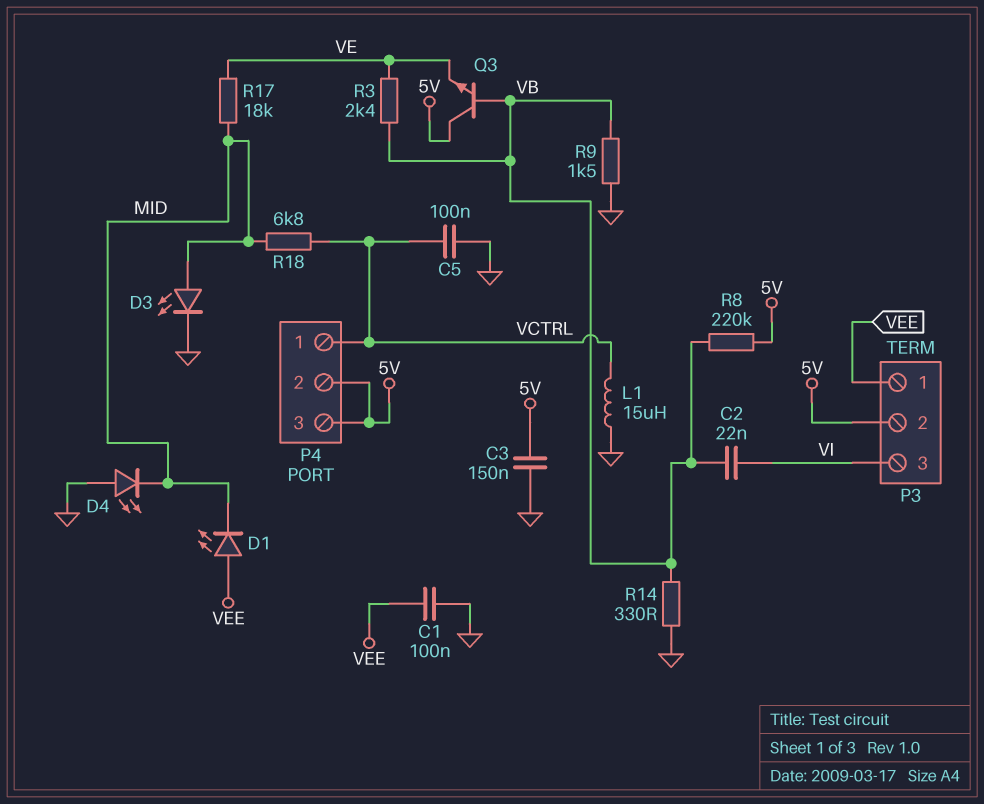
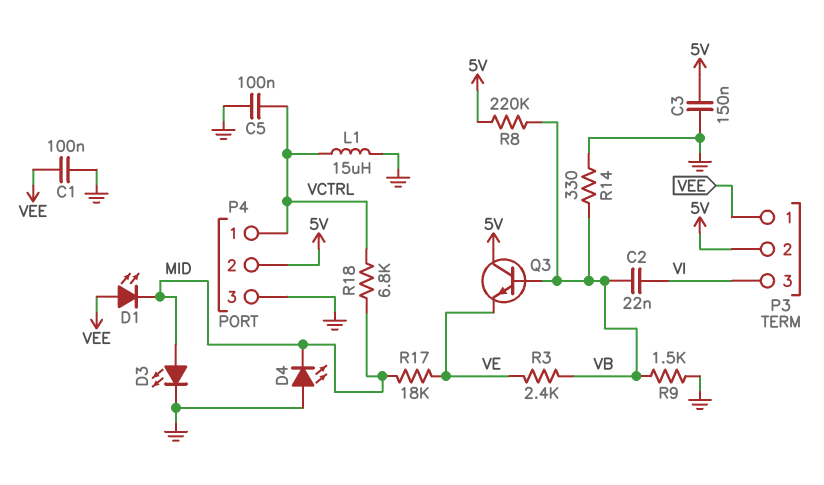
P4 pin 3: 5V -> GND

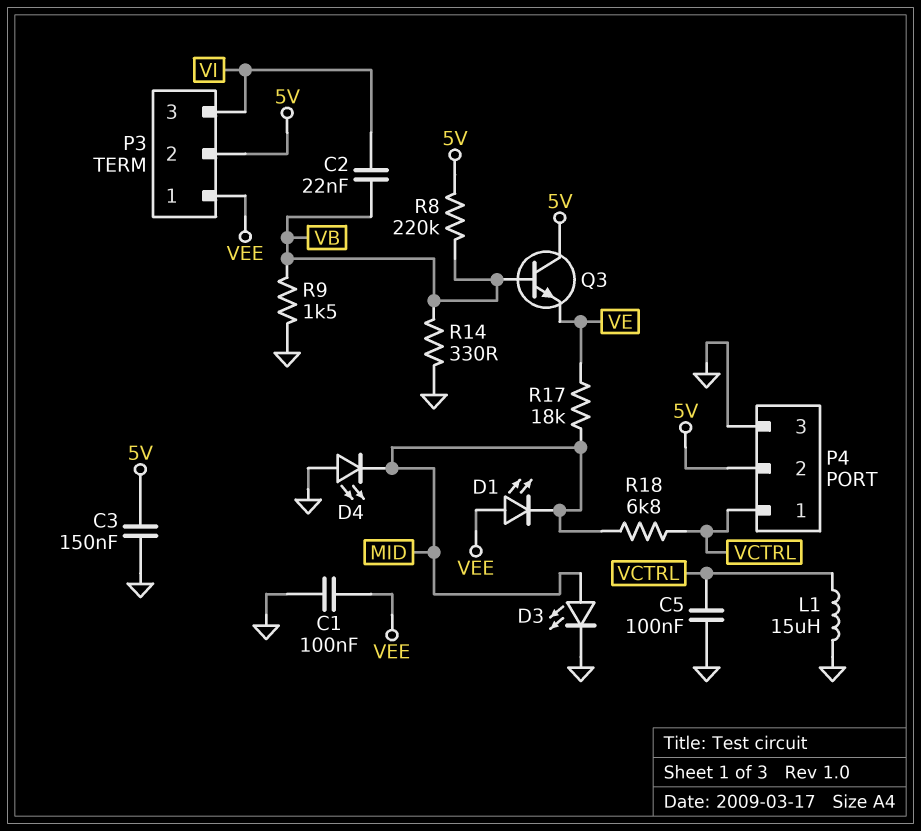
R3: 2.4k (VB, VE) -> none

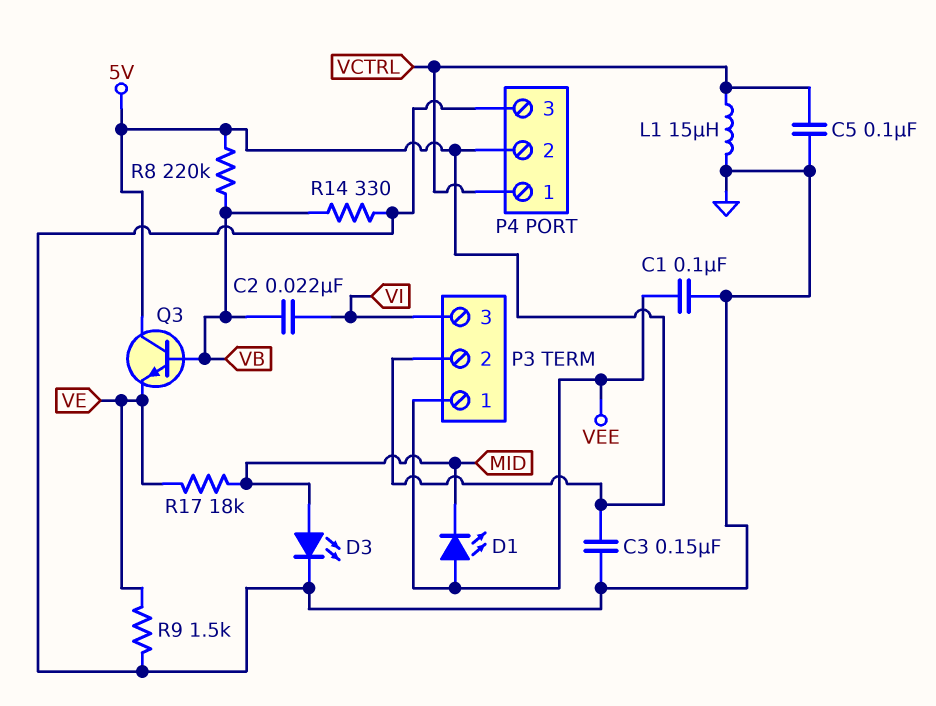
D4: LED (A GND, K MID) -> none
R9: 1.5k (GND, VB) -> 1.5k (GND, VE)
R18: 6.8k (MID, VCTRL) -> none

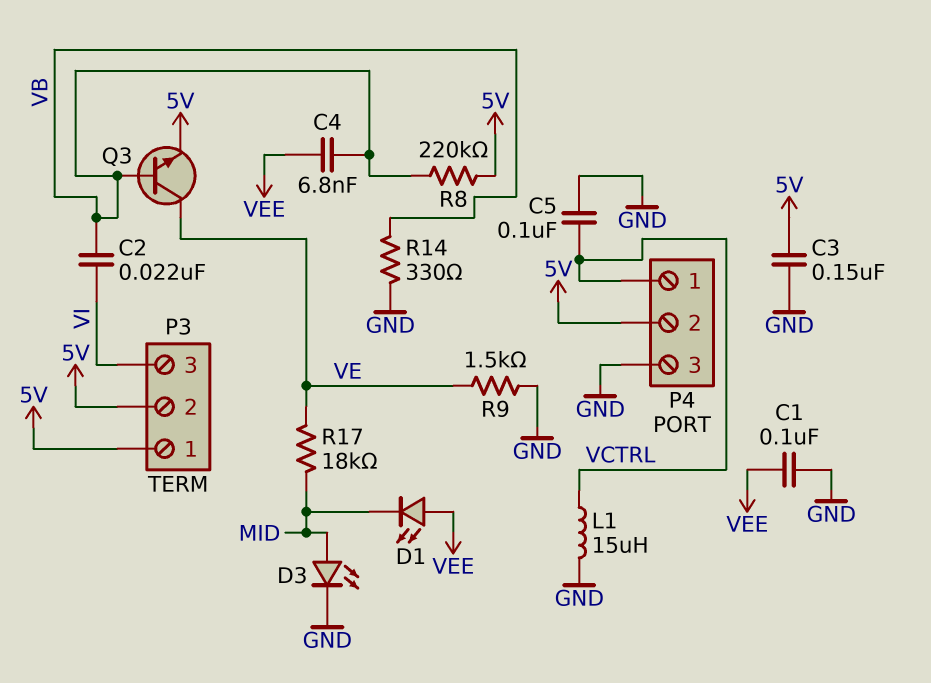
C4: none -> 6.8nF (VB, VEE)
P3 pin 1: VEE -> 5V
Q3: NPN (B VB, C 5V, E VE) -> NPN (B VB, C VE, E 5V)

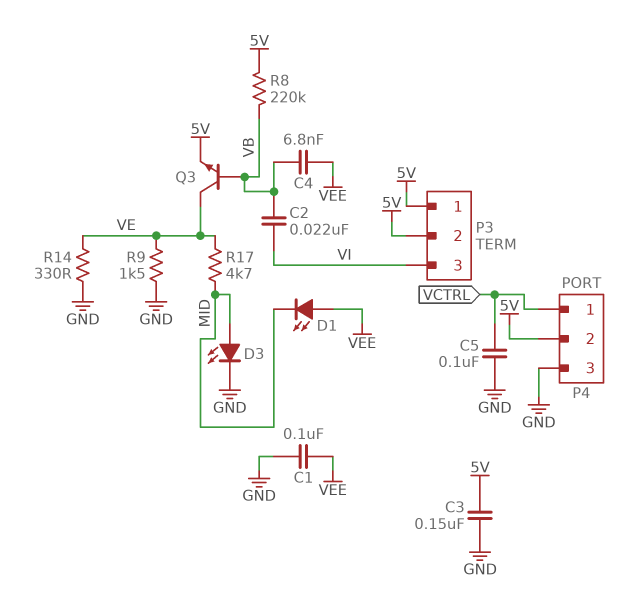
L1: 15uH (GND, VCTRL) -> none
R14: 330 (GND, VB) -> 330 (GND, VE)
R17: 18k (MID, VE) -> 4.7k (MID, VE)

